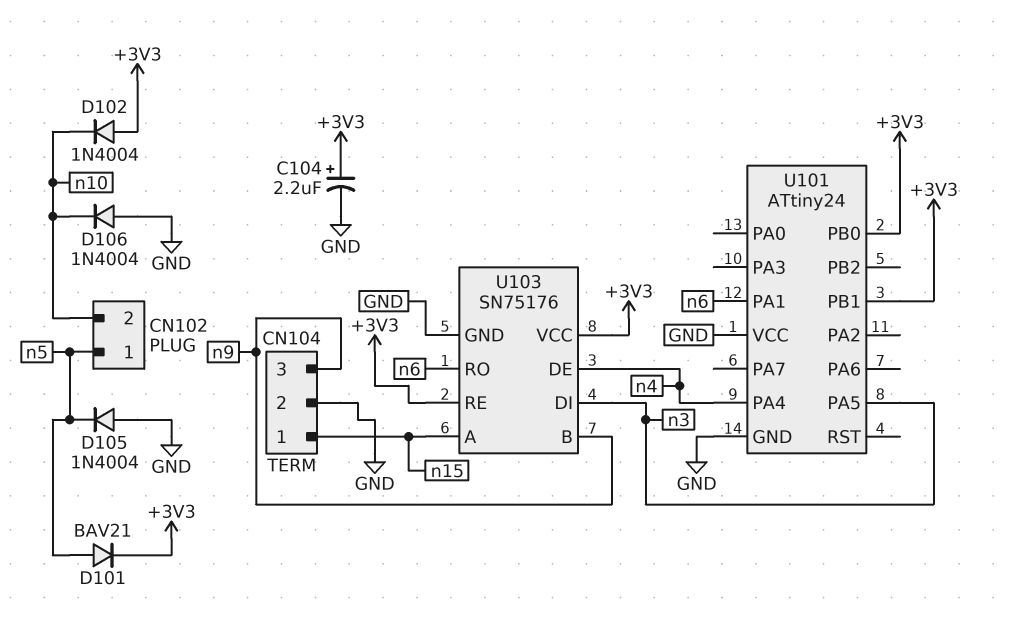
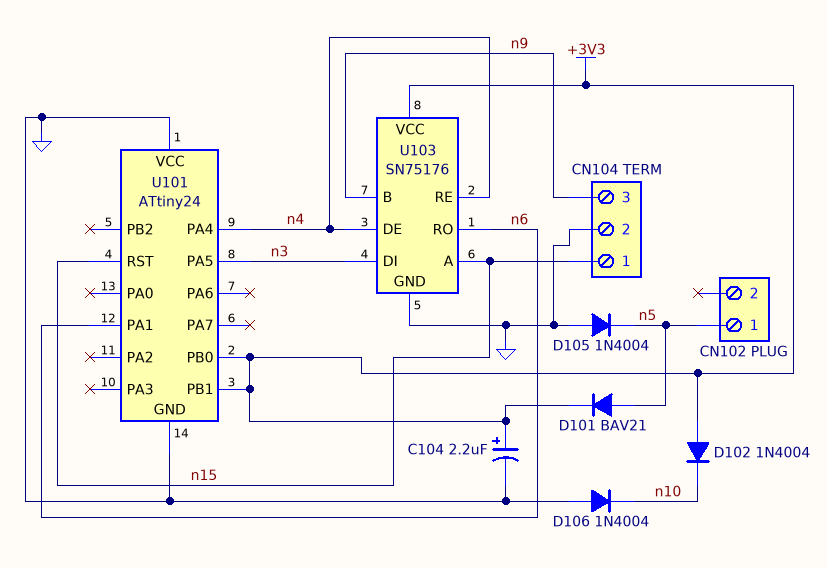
CN102 pin 2: n10 -> none
U101 pin RST: none -> n15
U103 pin RE: +3V3 -> n4

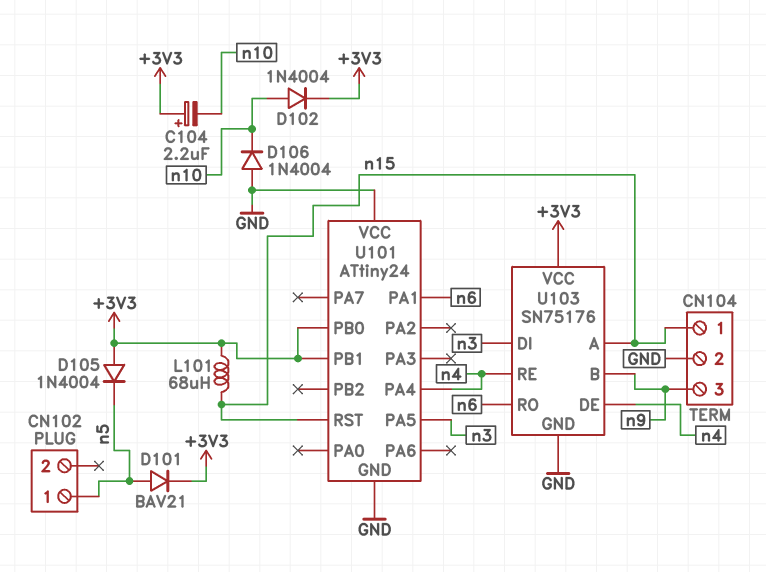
C104: 2.2uF (plus +3V3, minus GND) -> 2.2uF (plus +3V3, minus n10)
D102: diode 1N4004 (A +3V3, K n10) -> diode 1N4004 (A n10, K +3V3)
D105: diode 1N4004 (A GND, K n5) -> diode 1N4004 (A +3V3, K n5)
L101: none -> 68uH (+3V3, n15)

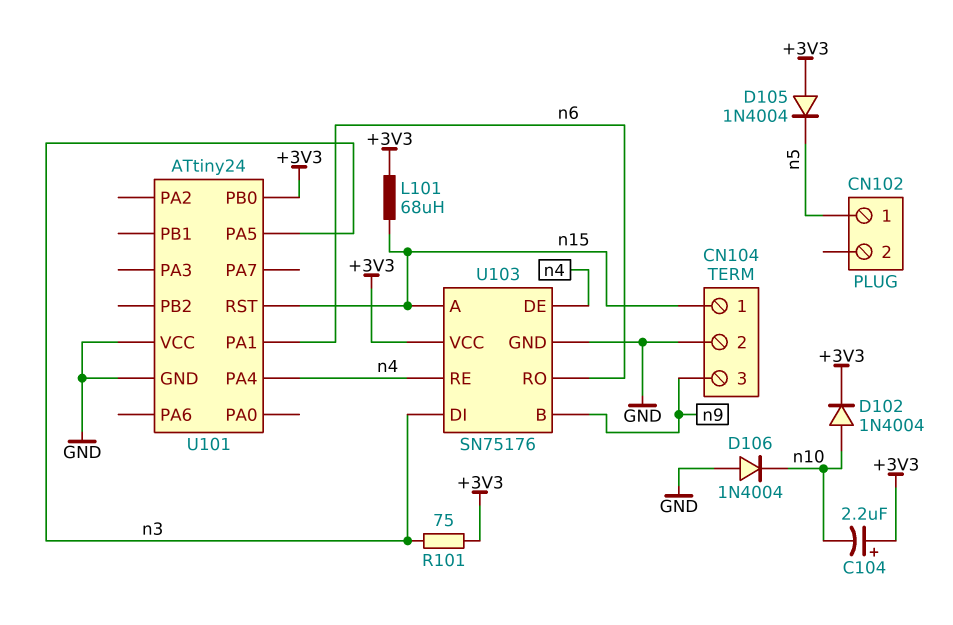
D101: diode BAV21 (A n5, K +3V3) -> none
R101: none -> 75 (+3V3, n3)
U101 pin PB1: +3V3 -> none

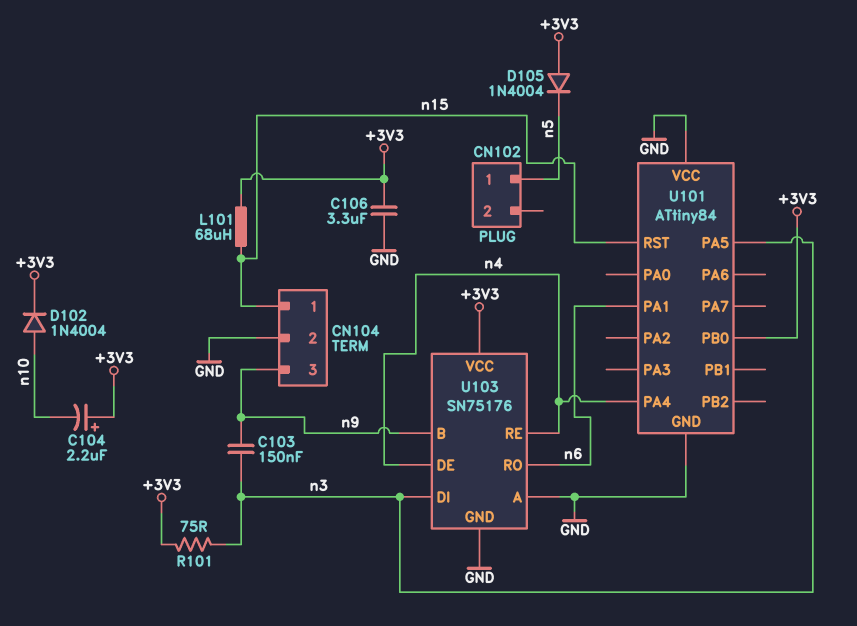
C103: none -> 150nF (n3, n9)
C106: none -> 3.3uF (+3V3, GND)
D106: diode 1N4004 (A GND, K n10) -> none
U101: ATtiny24 -> ATtiny84
U103 pin A: n15 -> GND

